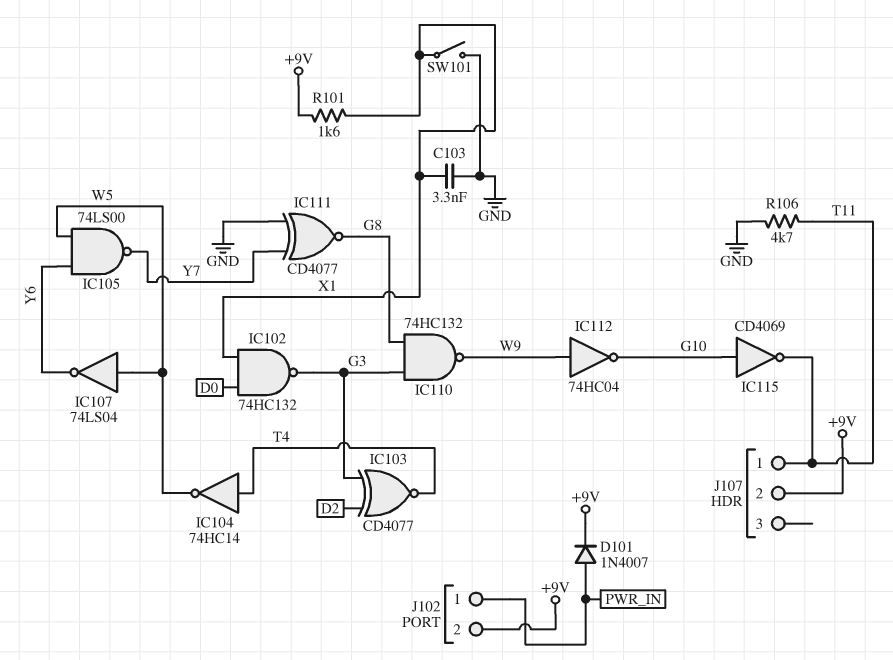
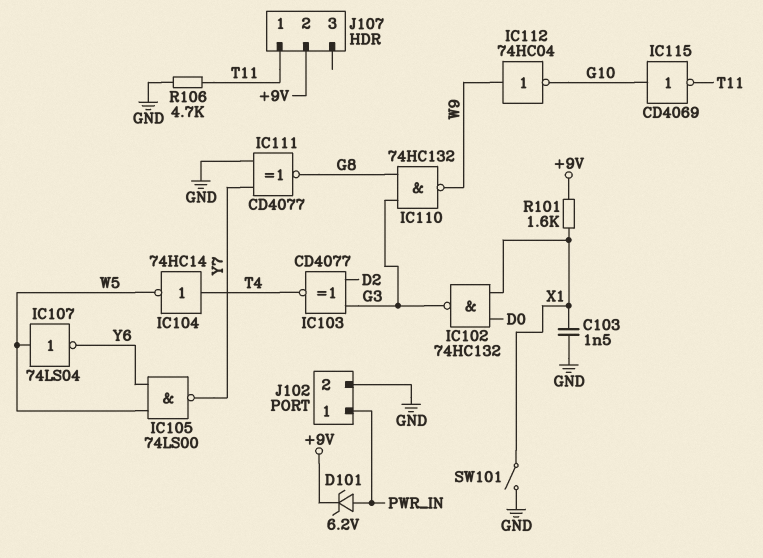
C103: 3.3nF (GND, X1) -> 1.5nF (GND, X1)
D101: diode 1N4007 (A PWR_IN, K +9V) -> zener 6.2V (A PWR_IN, K +9V)
J102 pin 2: +9V -> GND

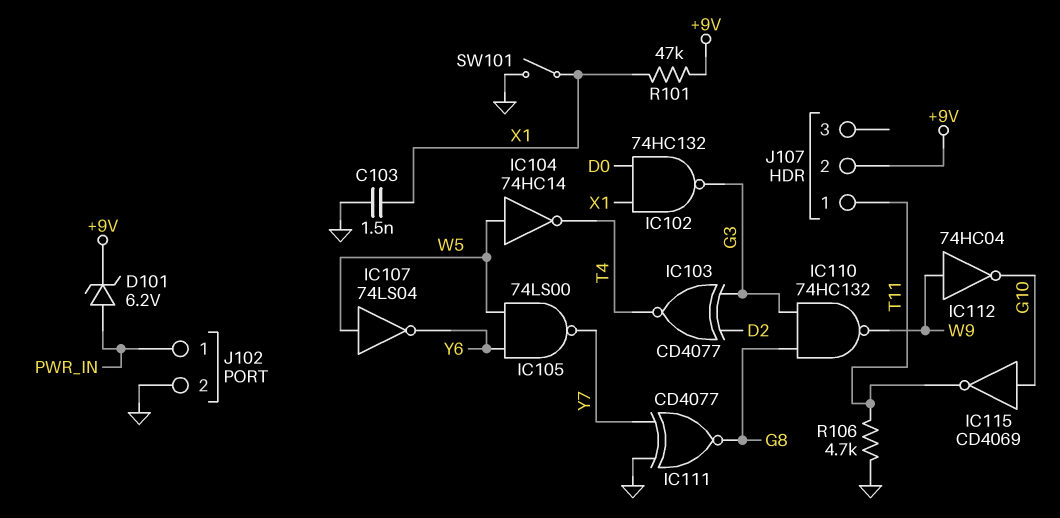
IC104: NOT 74HC14 (in T4, out W5) -> NOT 74HC14 (in W5, out T4)
R101: 1.6k (+9V, X1) -> 47k (+9V, X1)

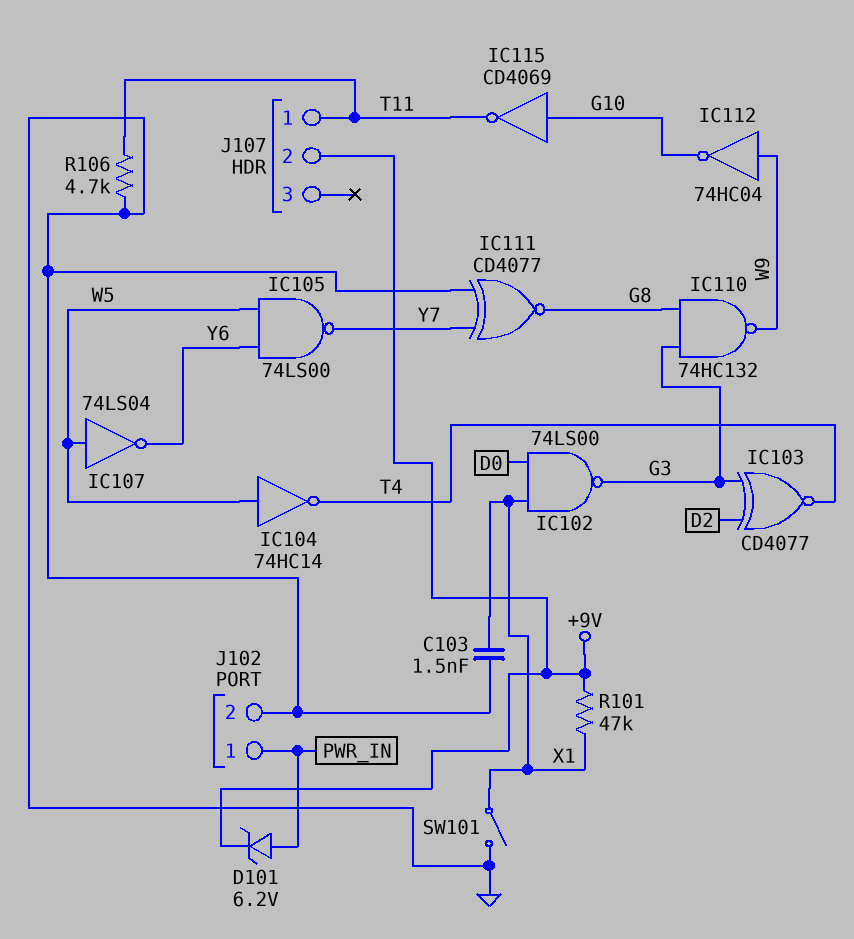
IC102: NAND 74HC132 (in D0, in X1, out G3) -> NAND 74LS00 (in D0, in X1, out G3)

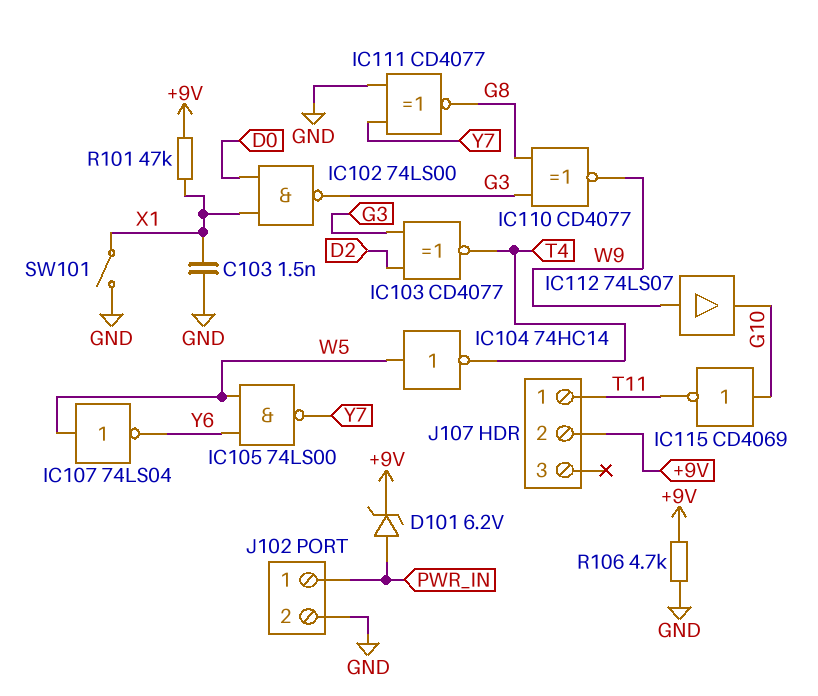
IC110: NAND 74HC132 (in G3, in G8, out W9) -> XNOR CD4077 (in G3, in G8, out W9)
IC112: NOT 74HC04 (in W9, out G10) -> buffer 74LS07 (in W9, out G10)
R106: 4.7k (GND, T11) -> 4.7k (+9V, GND)

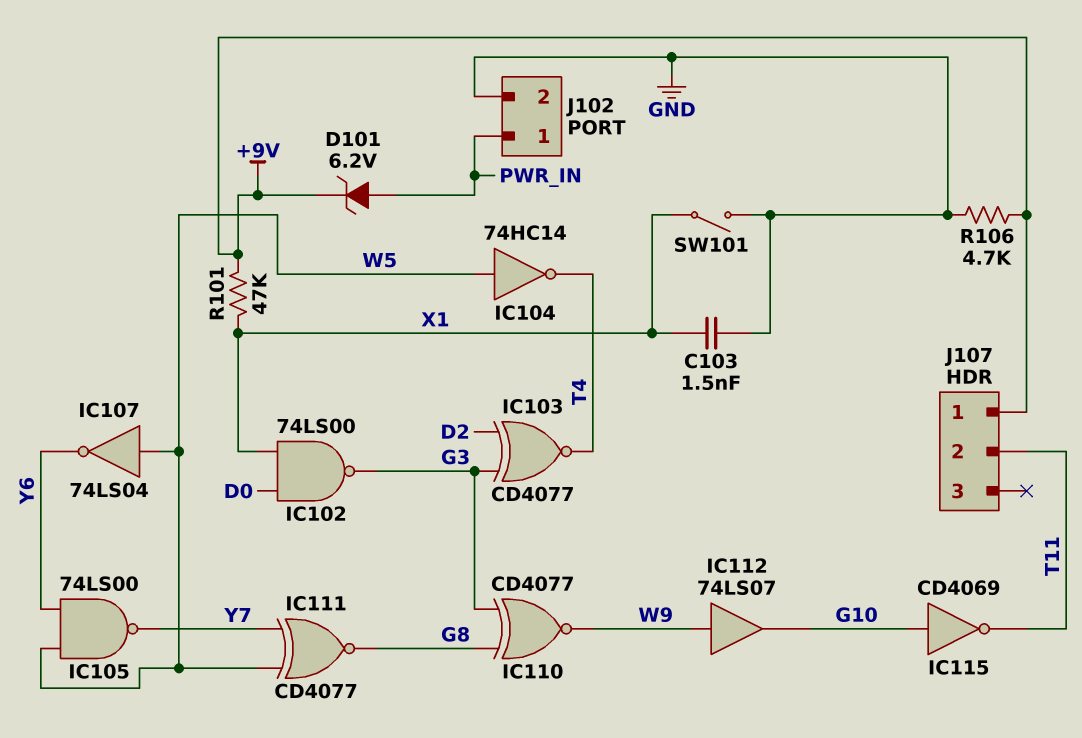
IC111: XNOR CD4077 (in GND, in Y7, out G8) -> XNOR CD4077 (in W5, in Y7, out G8)
J107 pin 1: T11 -> +9V
J107 pin 2: +9V -> T11

